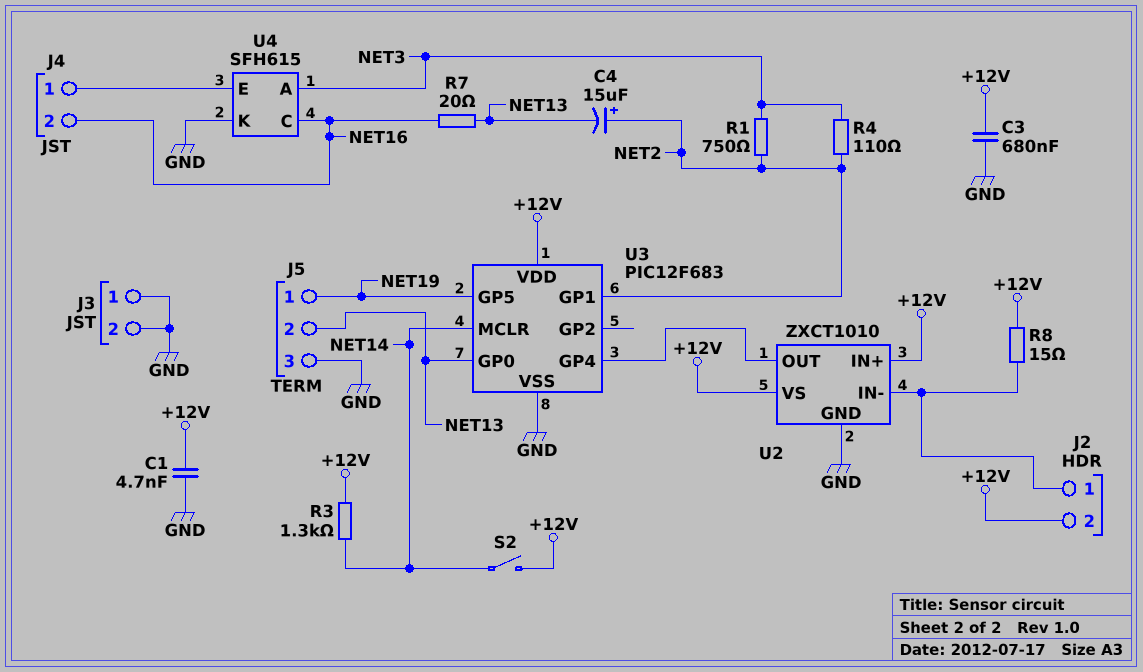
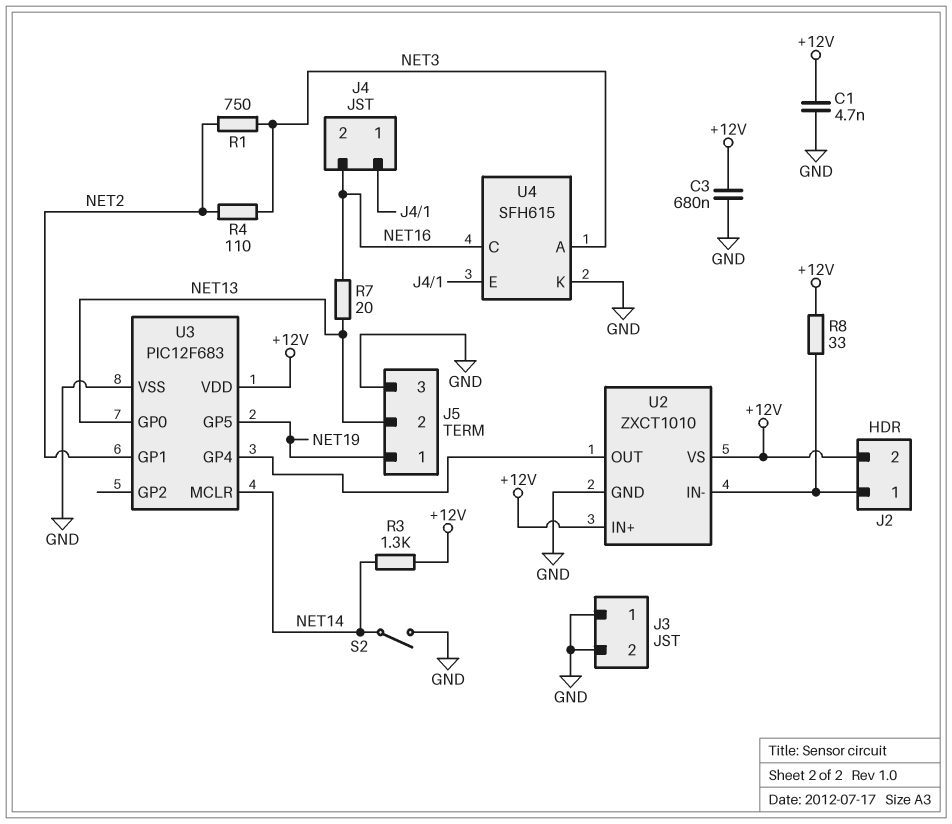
C4: 15uF (plus NET2, minus NET13) -> none
R8: 15 (+12V, J2/1) -> 33 (+12V, J2/1)
S2: switch (+12V, NET14) -> switch (GND, NET14)

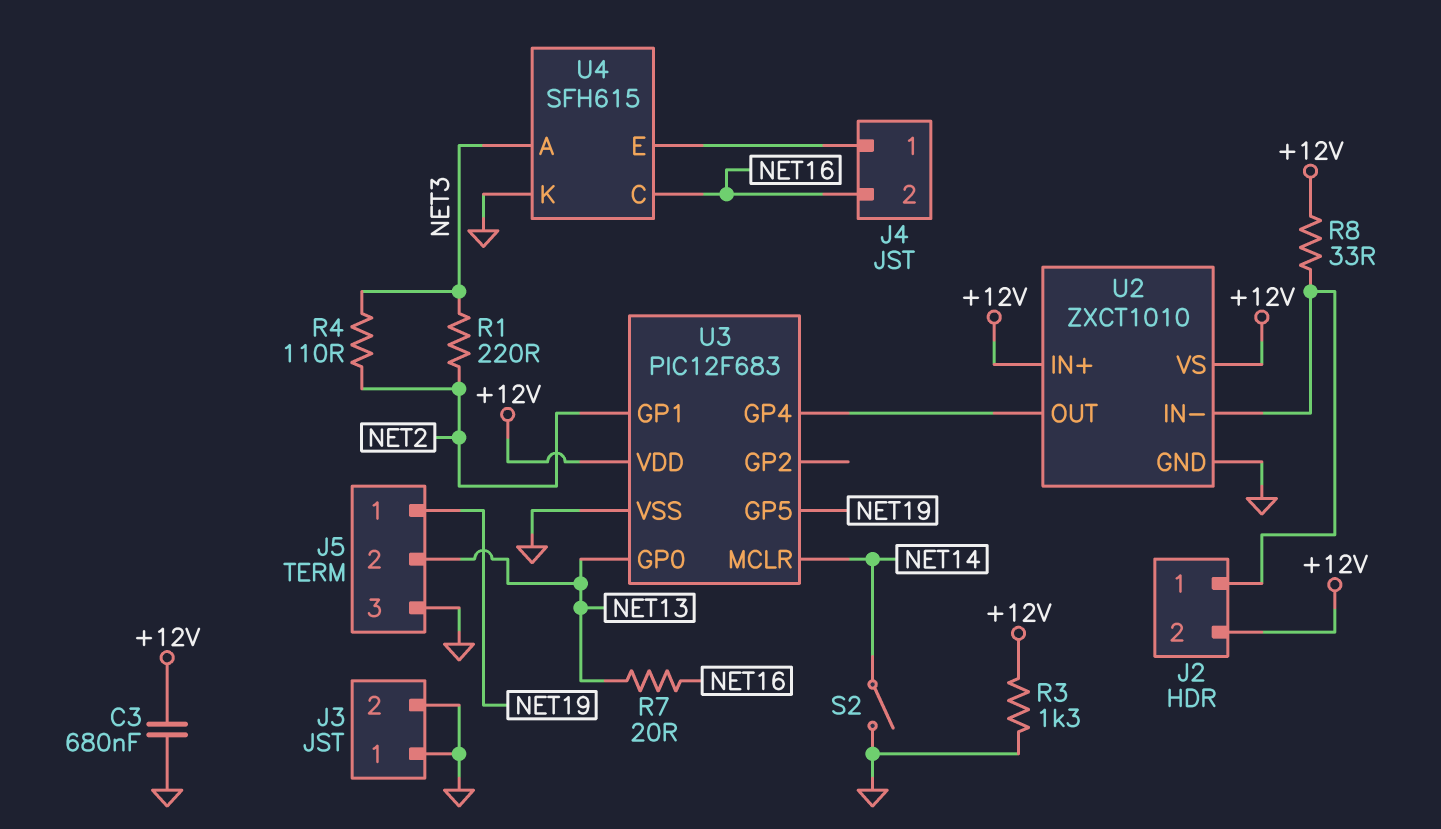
C1: 4.7nF (+12V, GND) -> none
R1: 750 (NET2, NET3) -> 220 (NET2, NET3)
R3: 1.3k (+12V, NET14) -> 1.3k (+12V, GND)

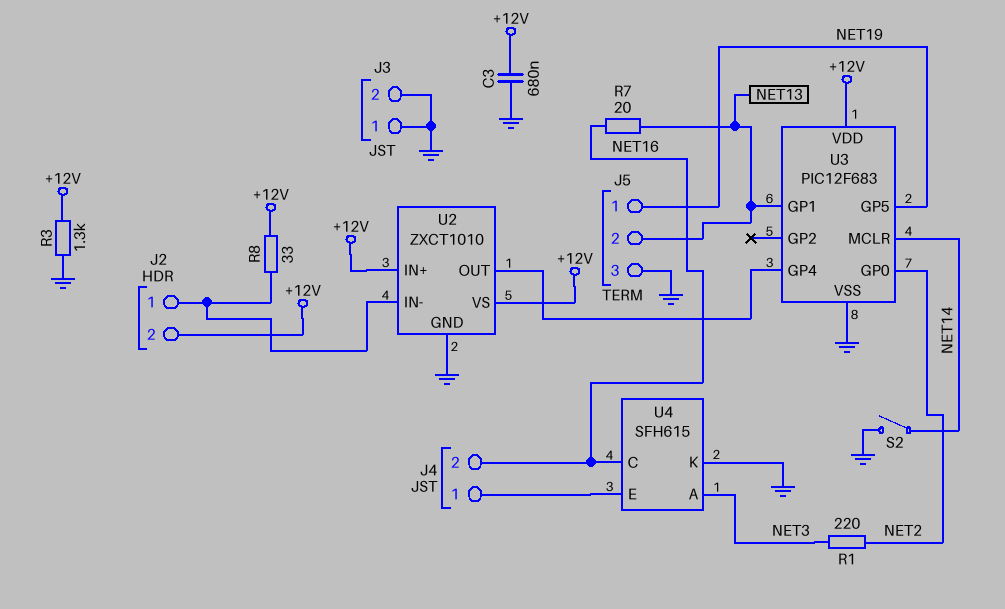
R4: 110 (NET2, NET3) -> none
U3 pin GP0: NET13 -> NET2
U3 pin GP1: NET2 -> NET13

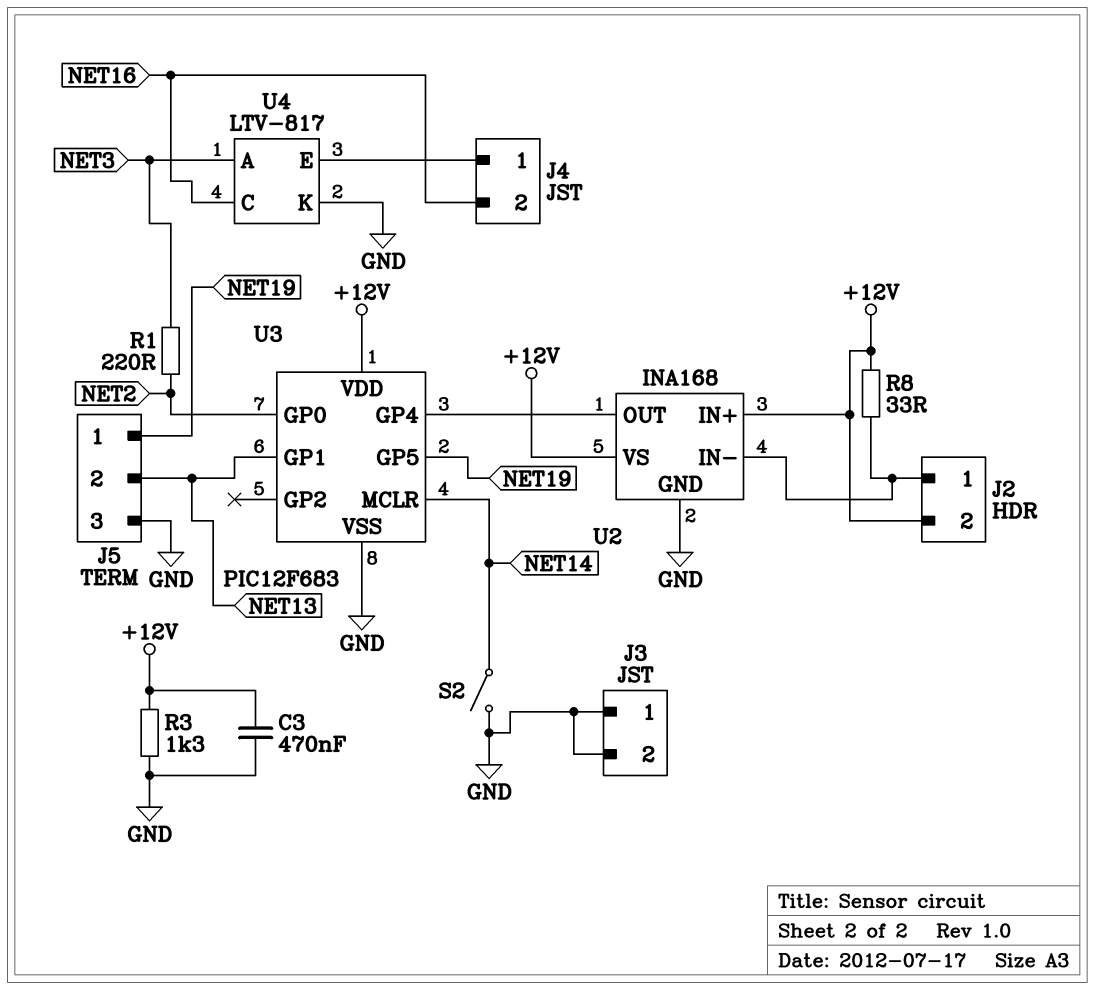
C3: 680nF (+12V, GND) -> 470nF (+12V, GND)
R7: 20 (NET13, NET16) -> none
U2: ZXCT1010 -> INA168
U4: SFH615 -> LTV-817

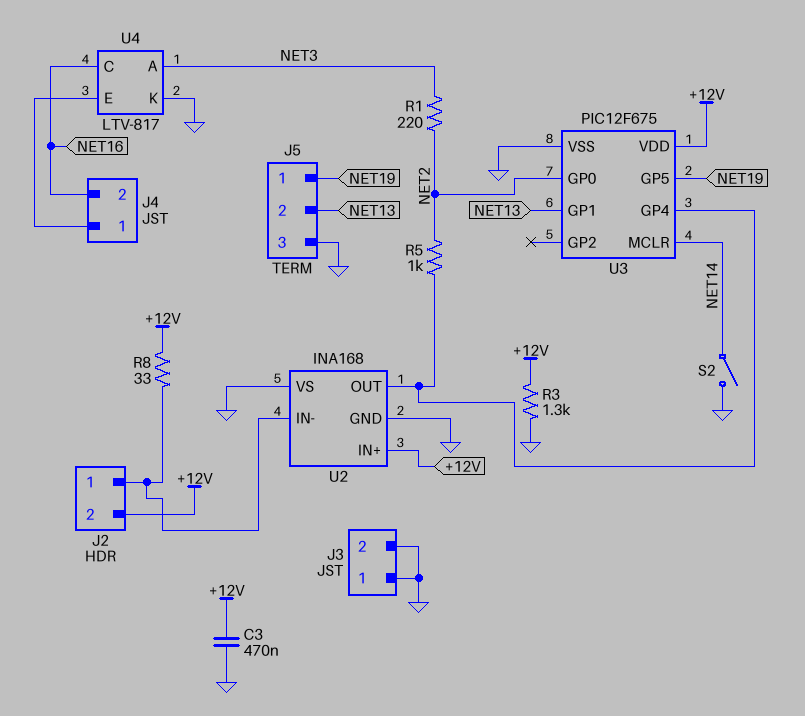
R5: none -> 1k (NET2, U2/OUT)
U2 pin VS: +12V -> GND
U3: PIC12F683 -> PIC12F675

